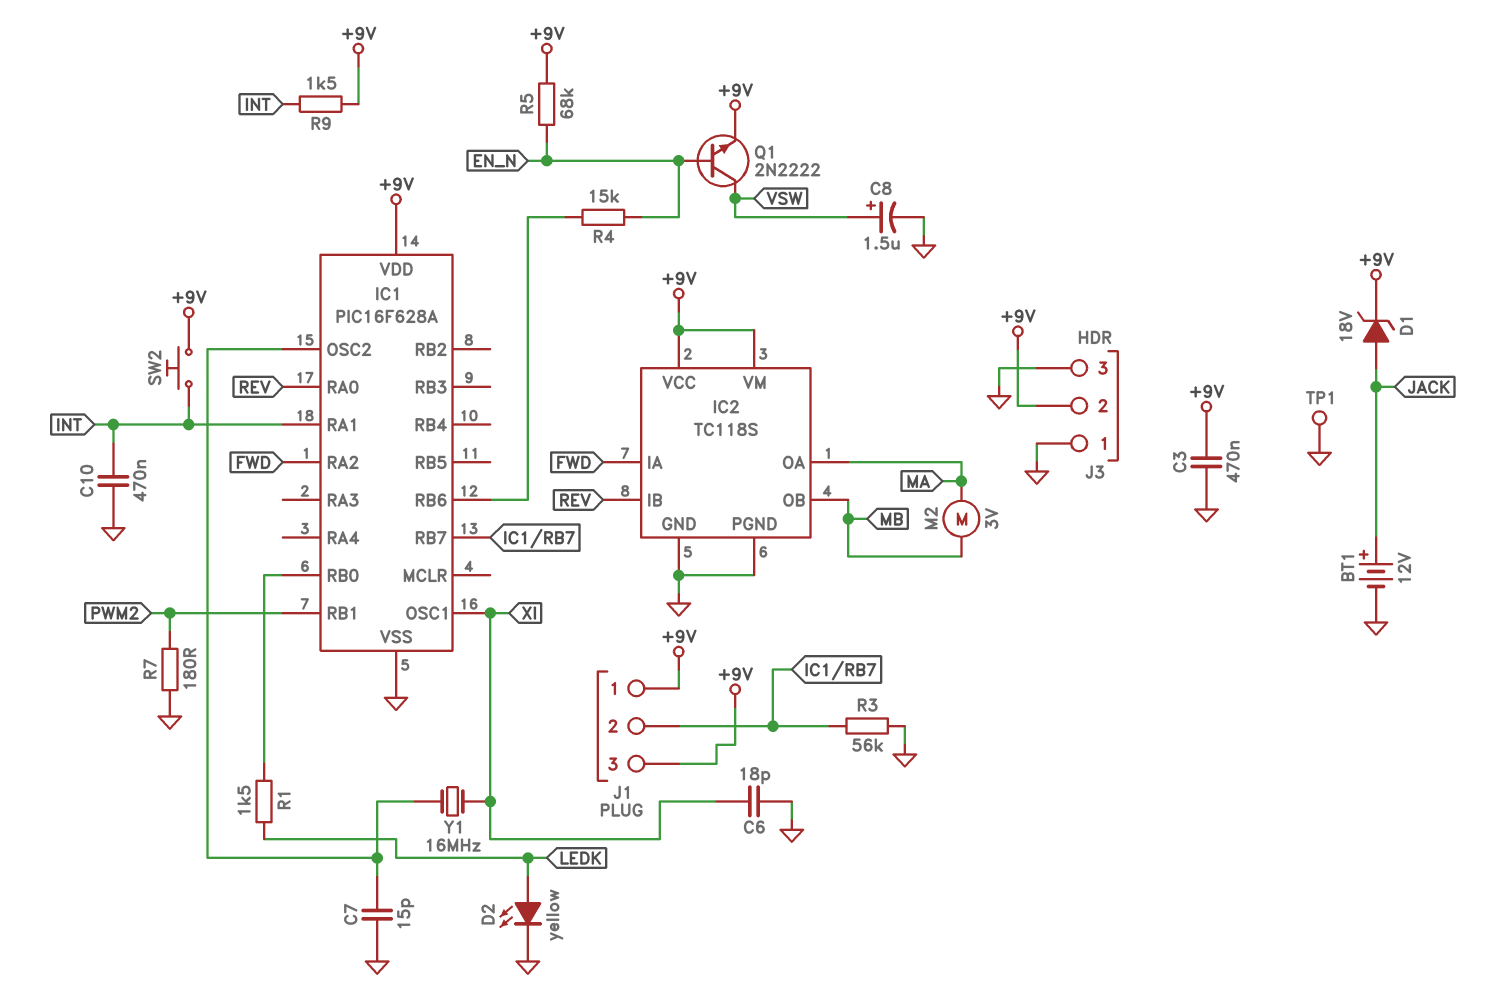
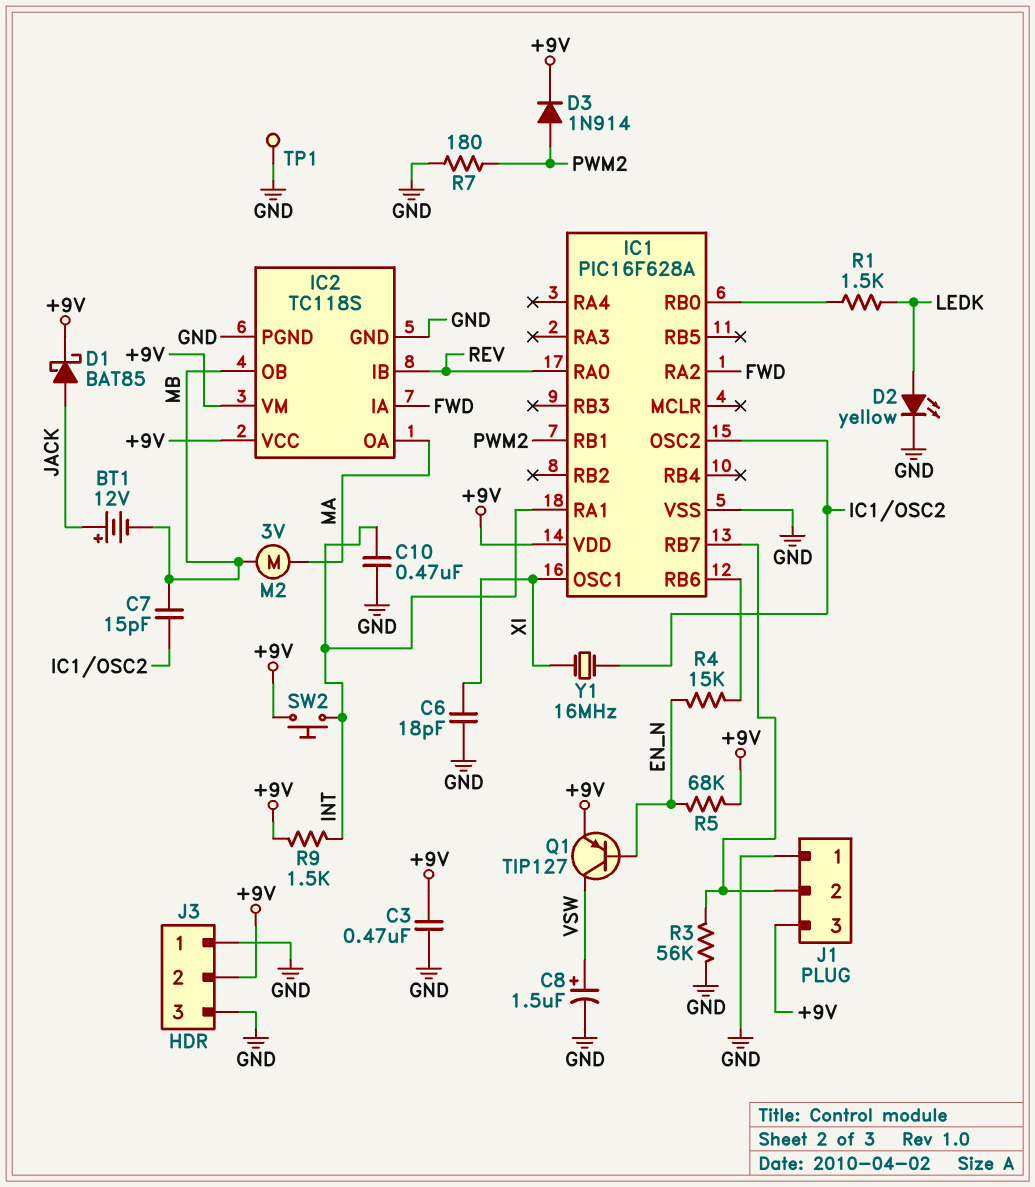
BT1: 12V (plus JACK, minus GND) -> 12V (plus JACK, minus MB)
C7: 15pF (GND, IC1/OSC2) -> 15pF (IC1/OSC2, MB)
D1: zener 18V (A JACK, K +9V) -> schottky BAT85 (A JACK, K +9V)
D3: none -> diode 1N914 (A PWM2, K +9V)
J1 pin 1: +9V -> GND
Q1: NPN 2N2222 (B EN_N, C VSW, E +9V) -> PNP TIP127 (B EN_N, C VSW, E +9V)

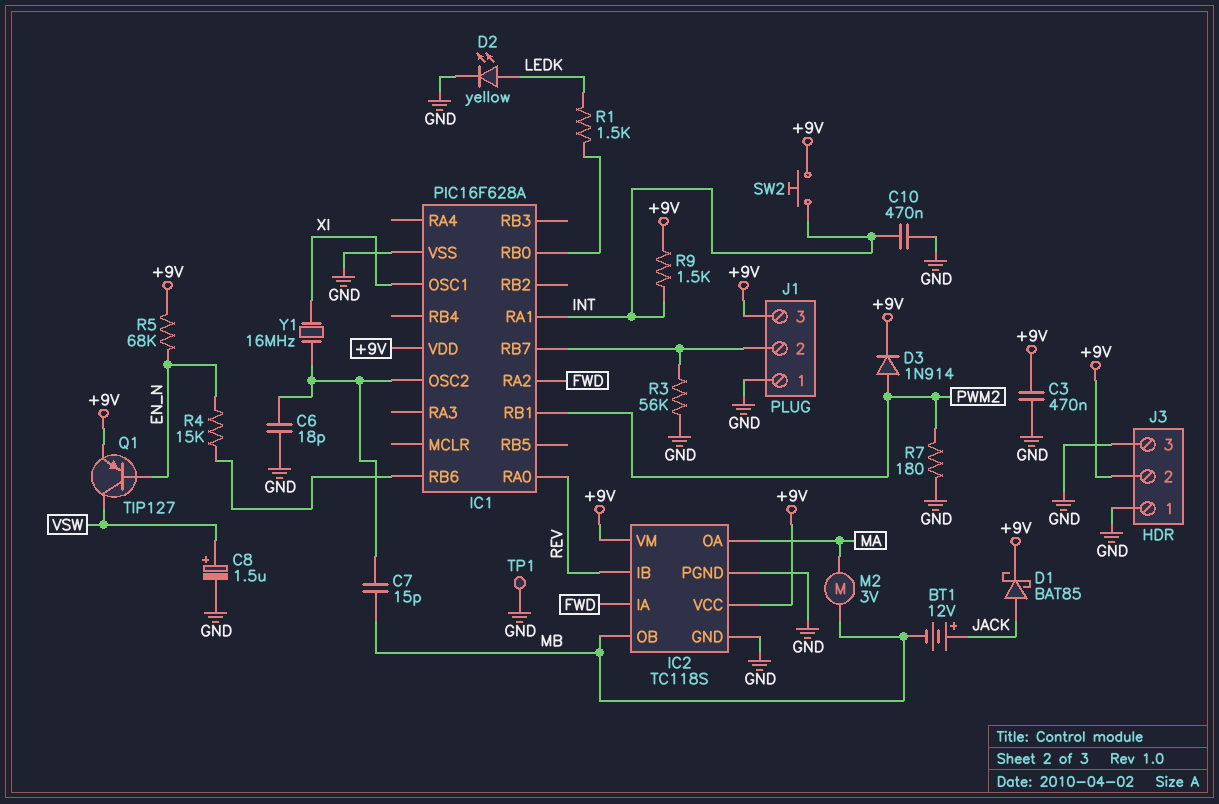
C6: 18pF (GND, XI) -> 18pF (GND, IC1/OSC2)

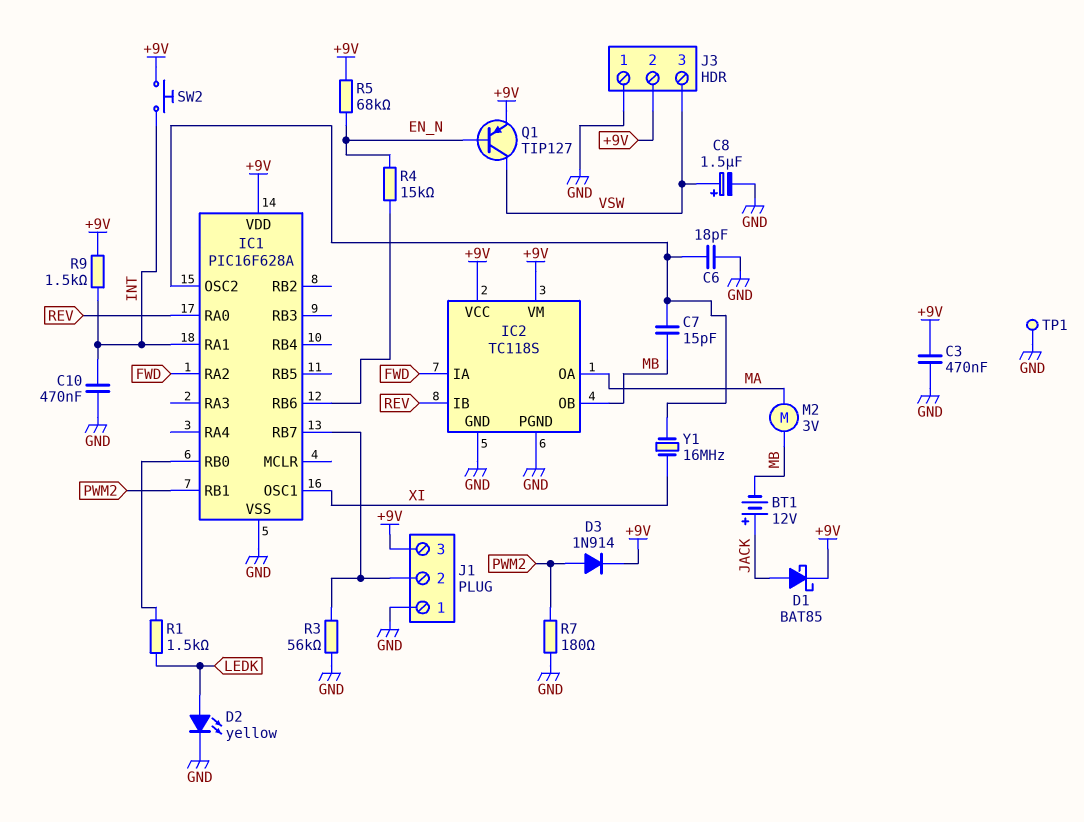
J3 pin 3: GND -> VSW

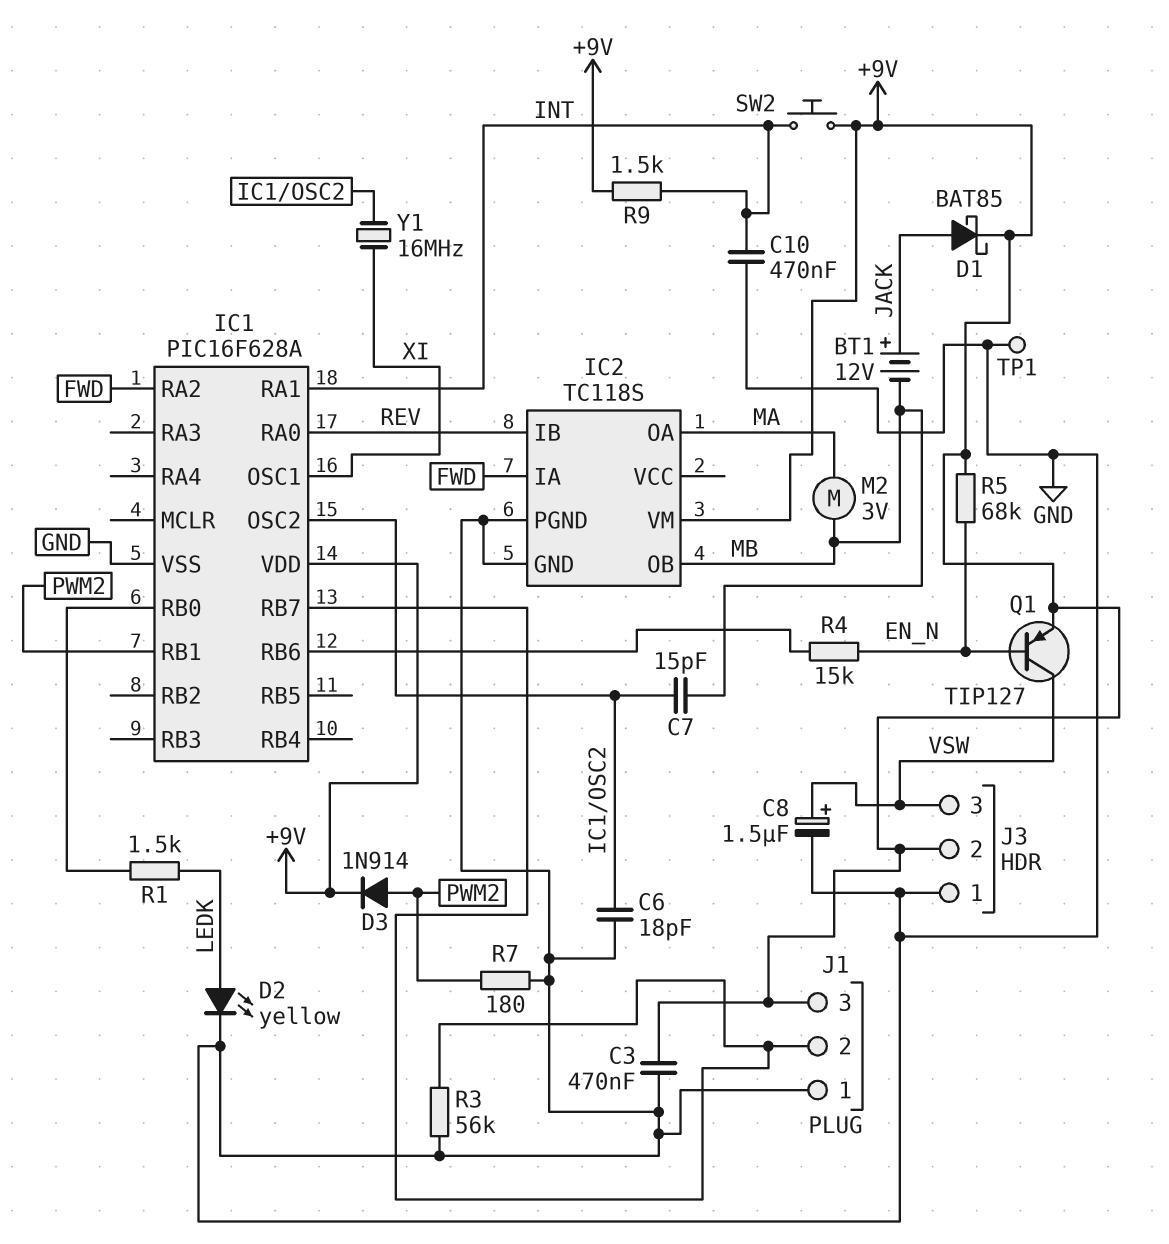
IC2 pin VCC: +9V -> none

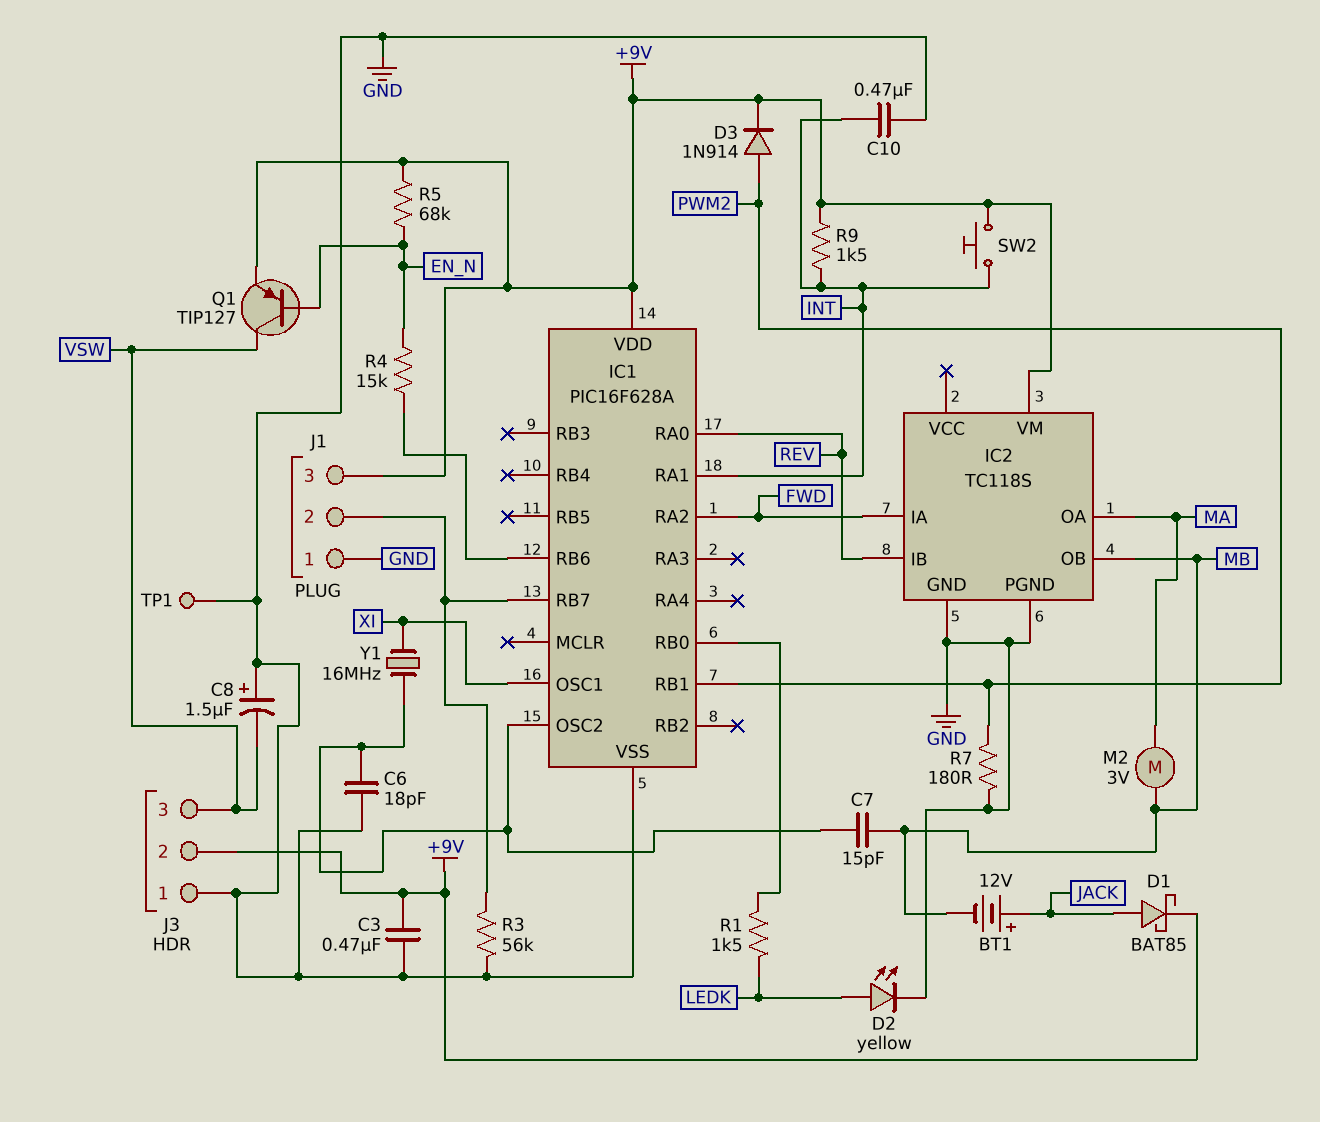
C8: 1.5uF (plus VSW, minus GND) -> 1.5uF (plus GND, minus VSW)

